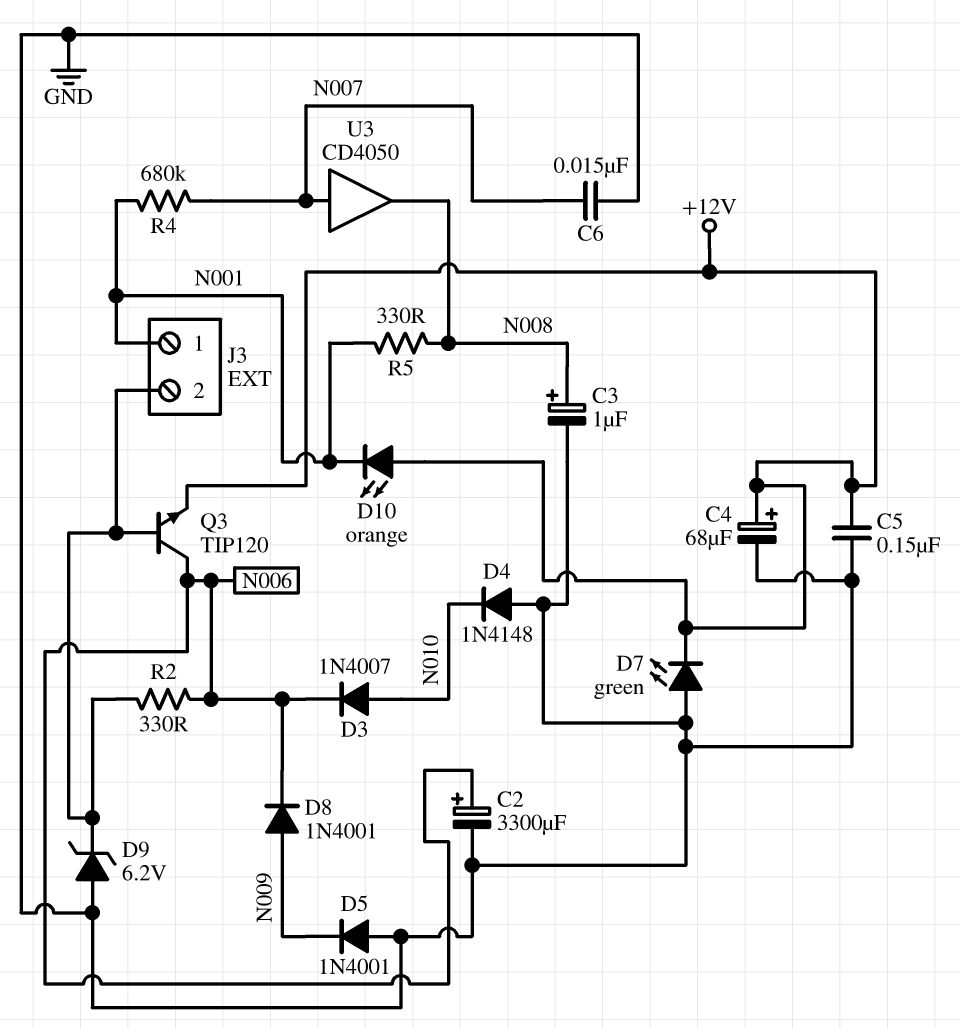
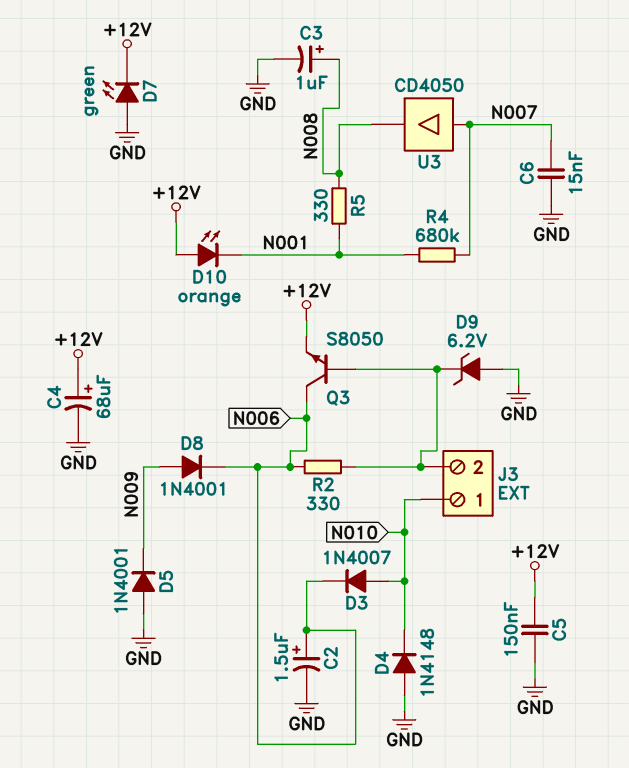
C2: 3300uF (plus N006, minus GND) -> 1.5uF (plus N006, minus GND)
J3 pin 1: N001 -> N010
Q3: NPN TIP120 (B J3/2, C N006, E +12V) -> NPN S8050 (B J3/2, C N006, E +12V)

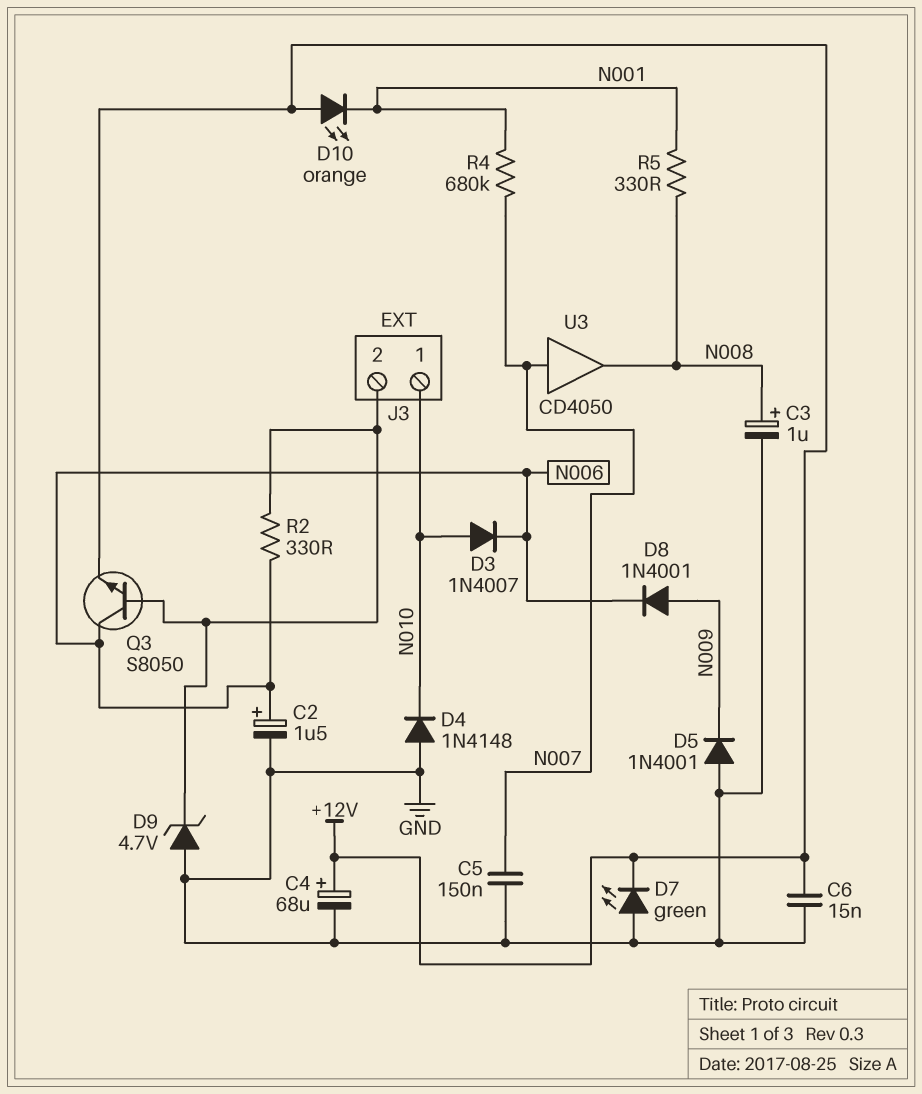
C5: 150nF (+12V, GND) -> 150nF (GND, N007)
C6: 15nF (GND, N007) -> 15nF (+12V, GND)
D9: zener 6.2V (A GND, K J3/2) -> zener 4.7V (A GND, K J3/2)

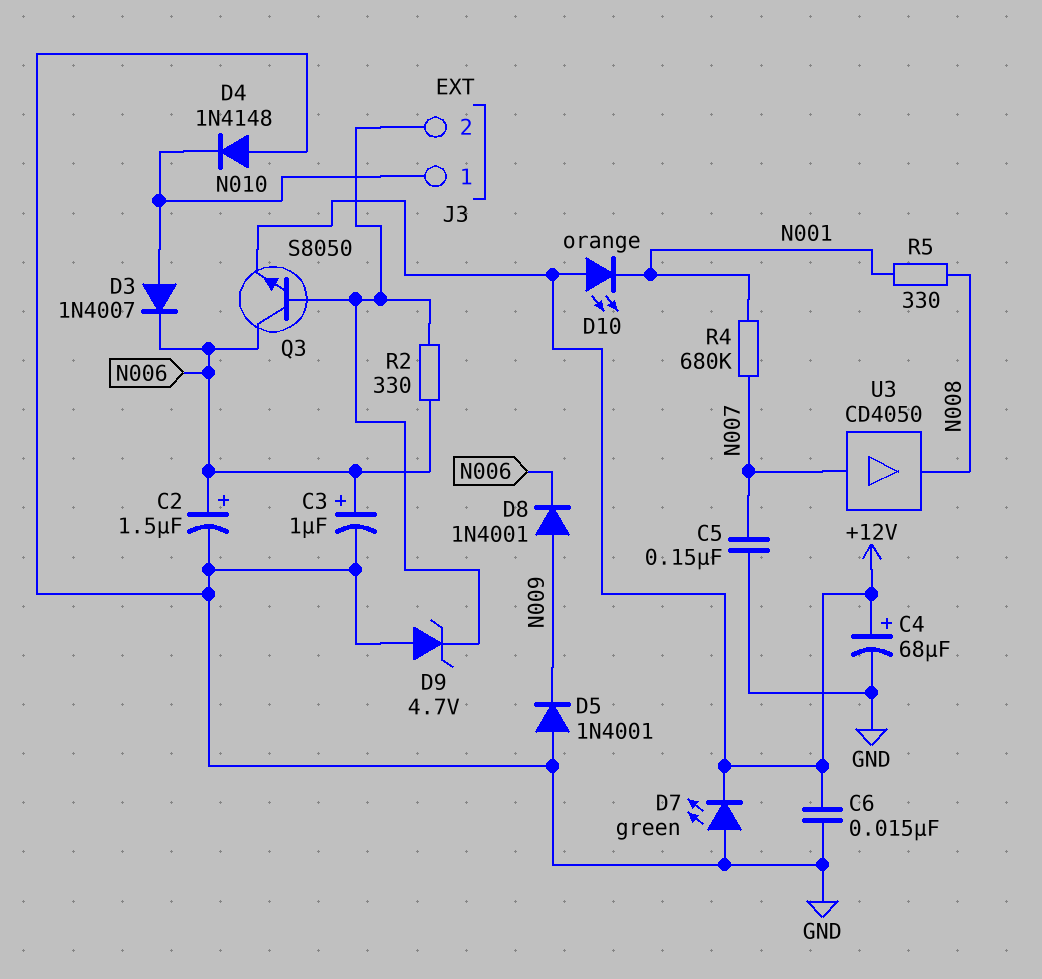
C3: 1uF (plus N008, minus GND) -> 1uF (plus N006, minus GND)

